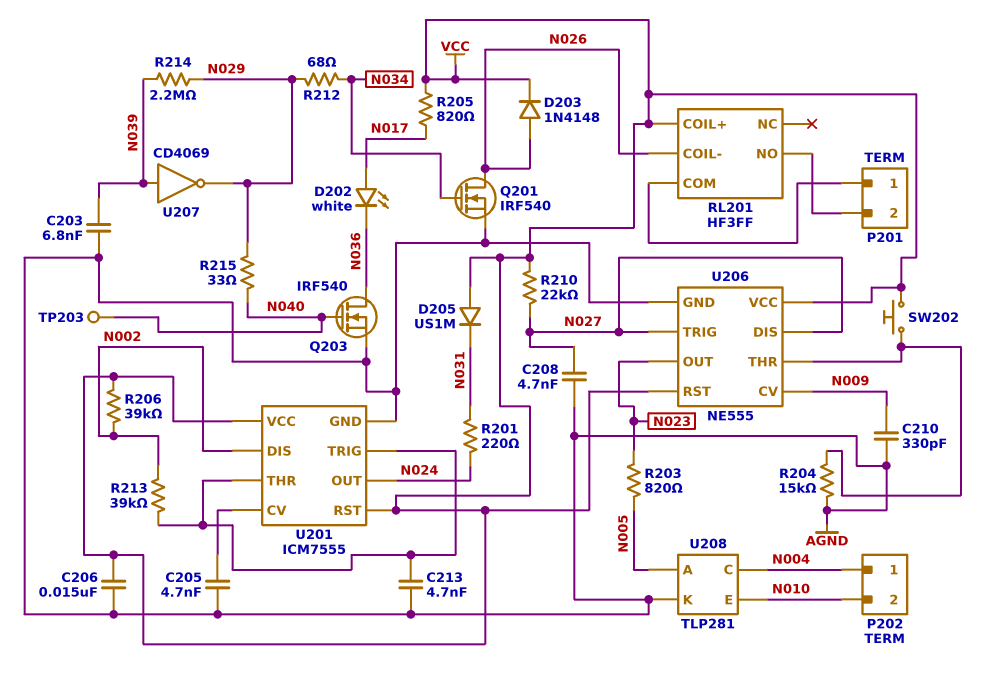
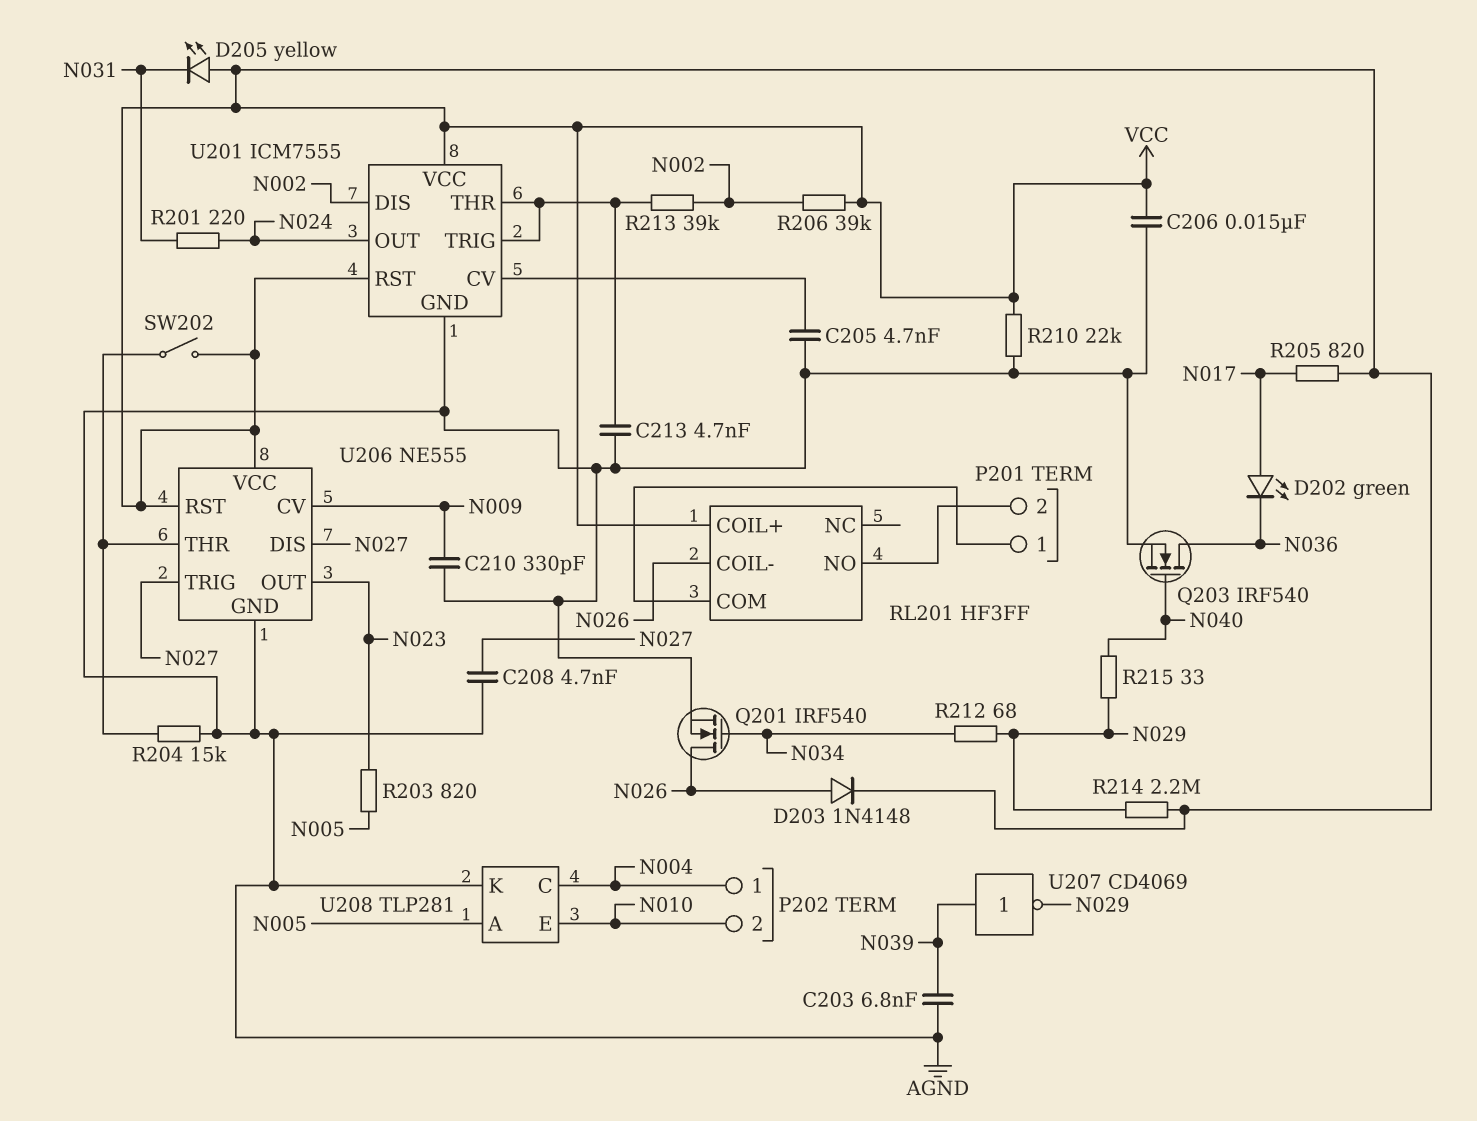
D202: LED white (A N017, K N036) -> LED green (A N017, K N036)
D205: diode US1M (A VCC, K N031) -> LED yellow (A VCC, K N031)
R210: 22k (N027, VCC) -> 22k (AGND, VCC)
R214: 2.2M (N029, N039) -> 2.2M (N029, VCC)
SW202: button (U206/THR, VCC) -> switch (U206/THR, VCC)
TP203: test point (N040) -> none

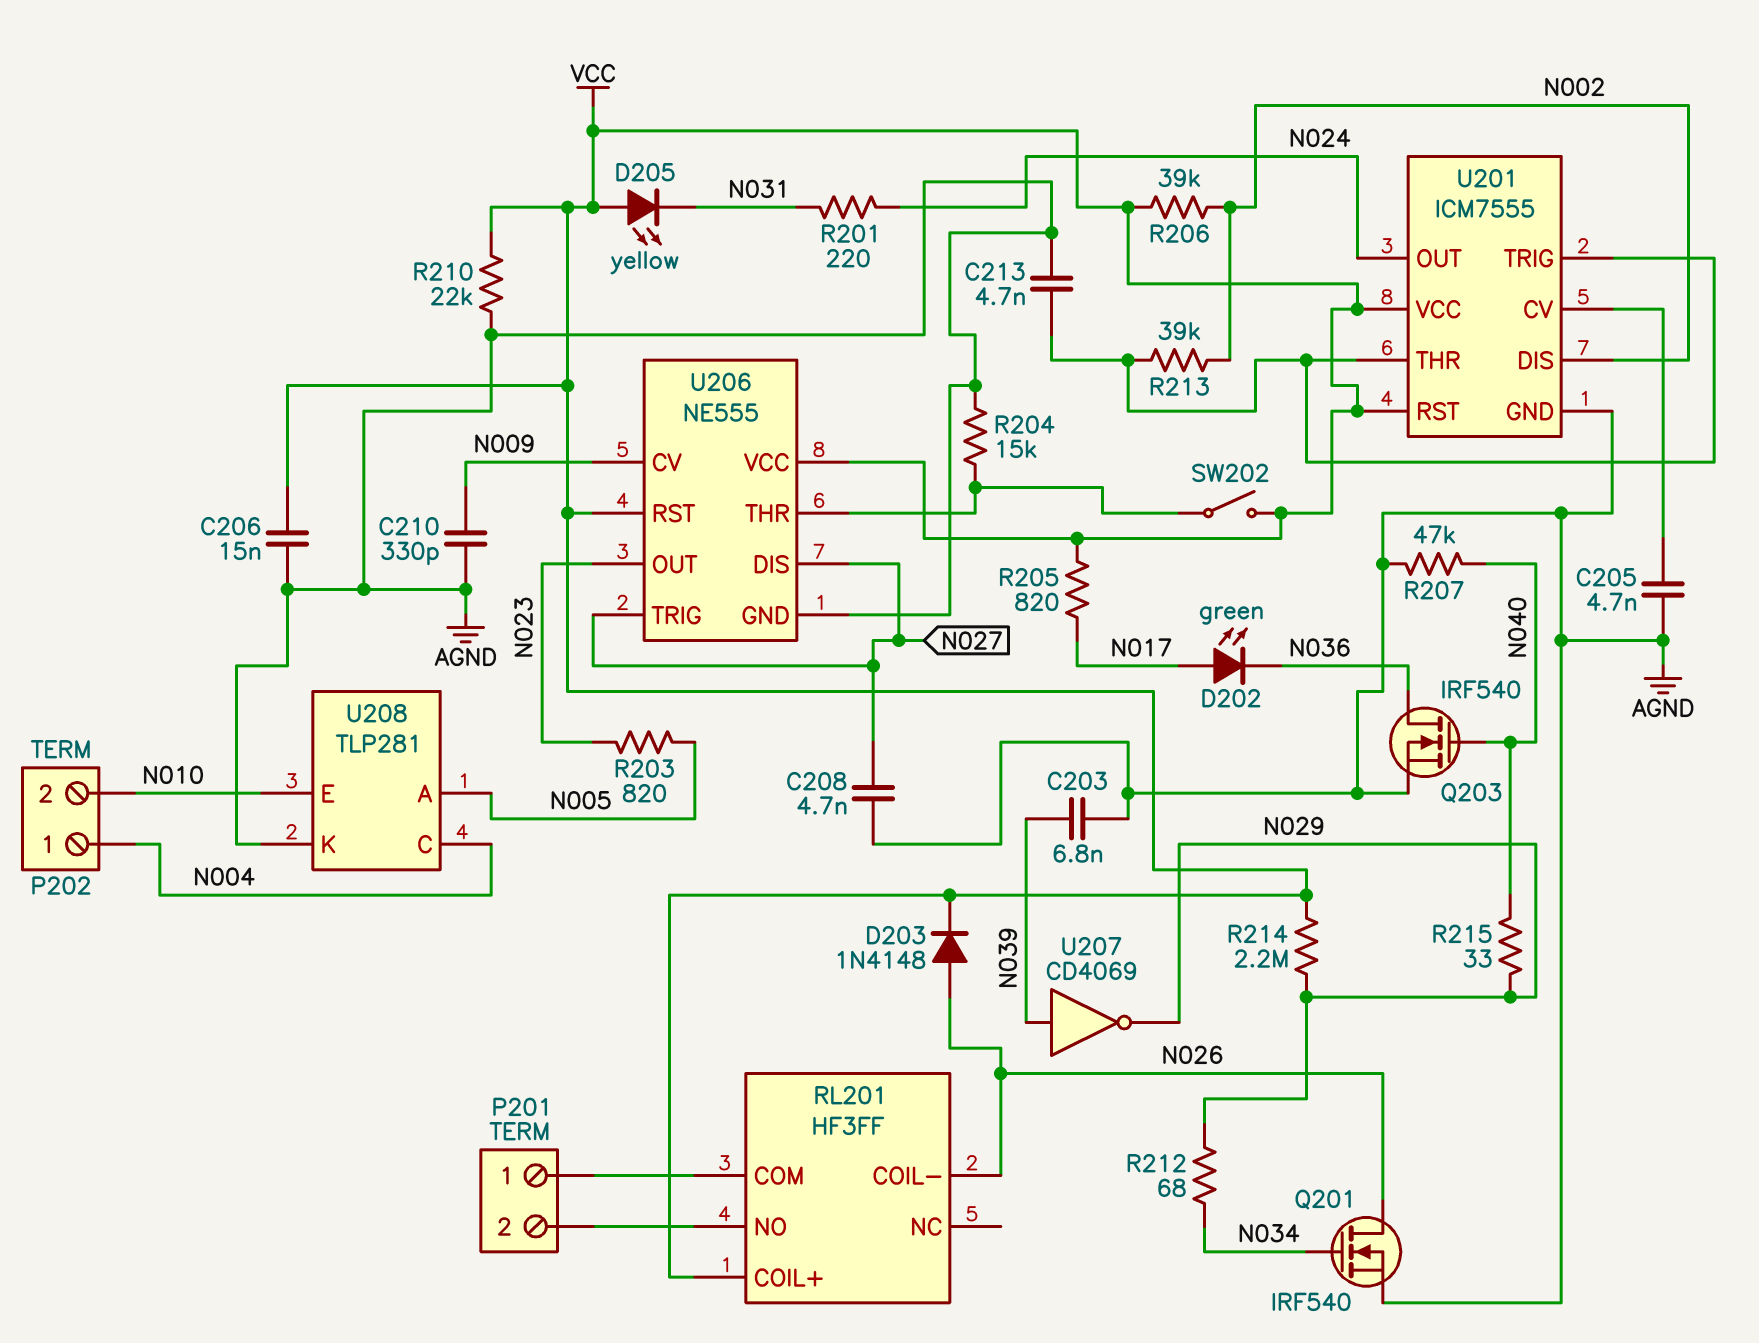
R207: none -> 47k (AGND, N040)

